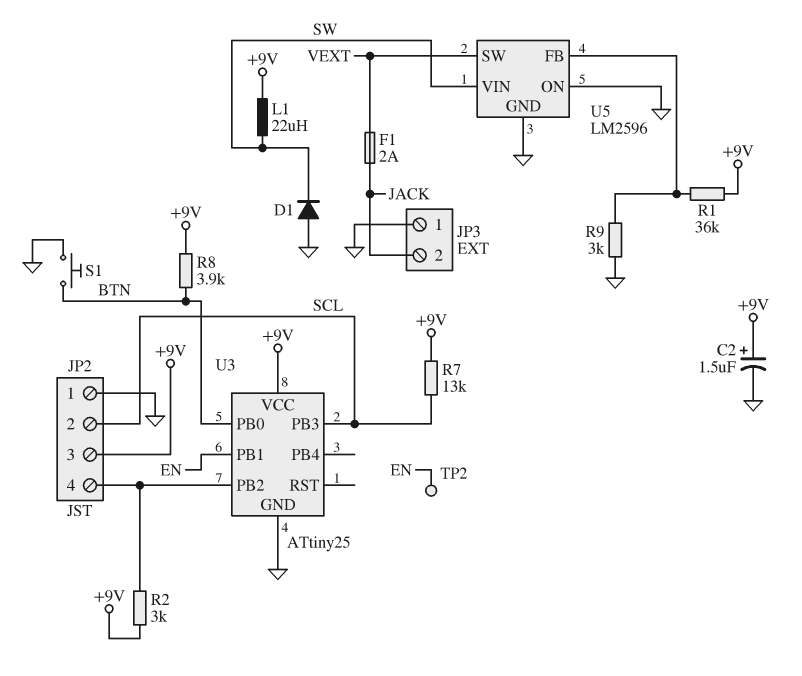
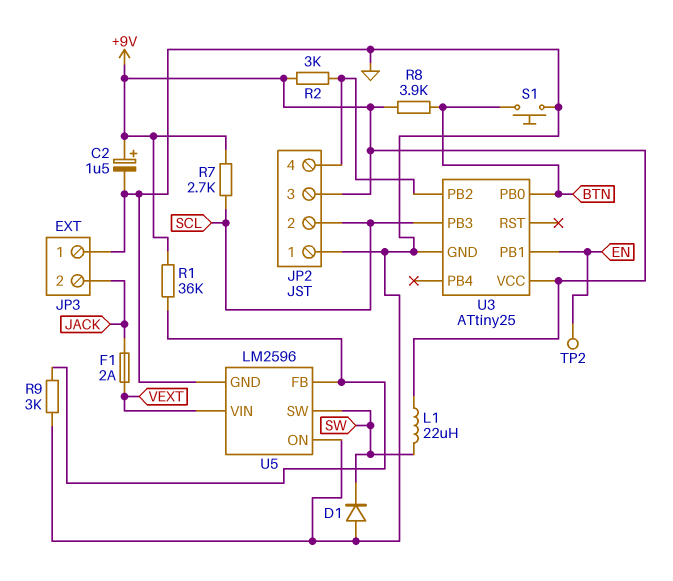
R7: 13k (+9V, SCL) -> 2.7k (+9V, SCL)
U5 pin SW: VEXT -> SW
U5 pin VIN: SW -> VEXT

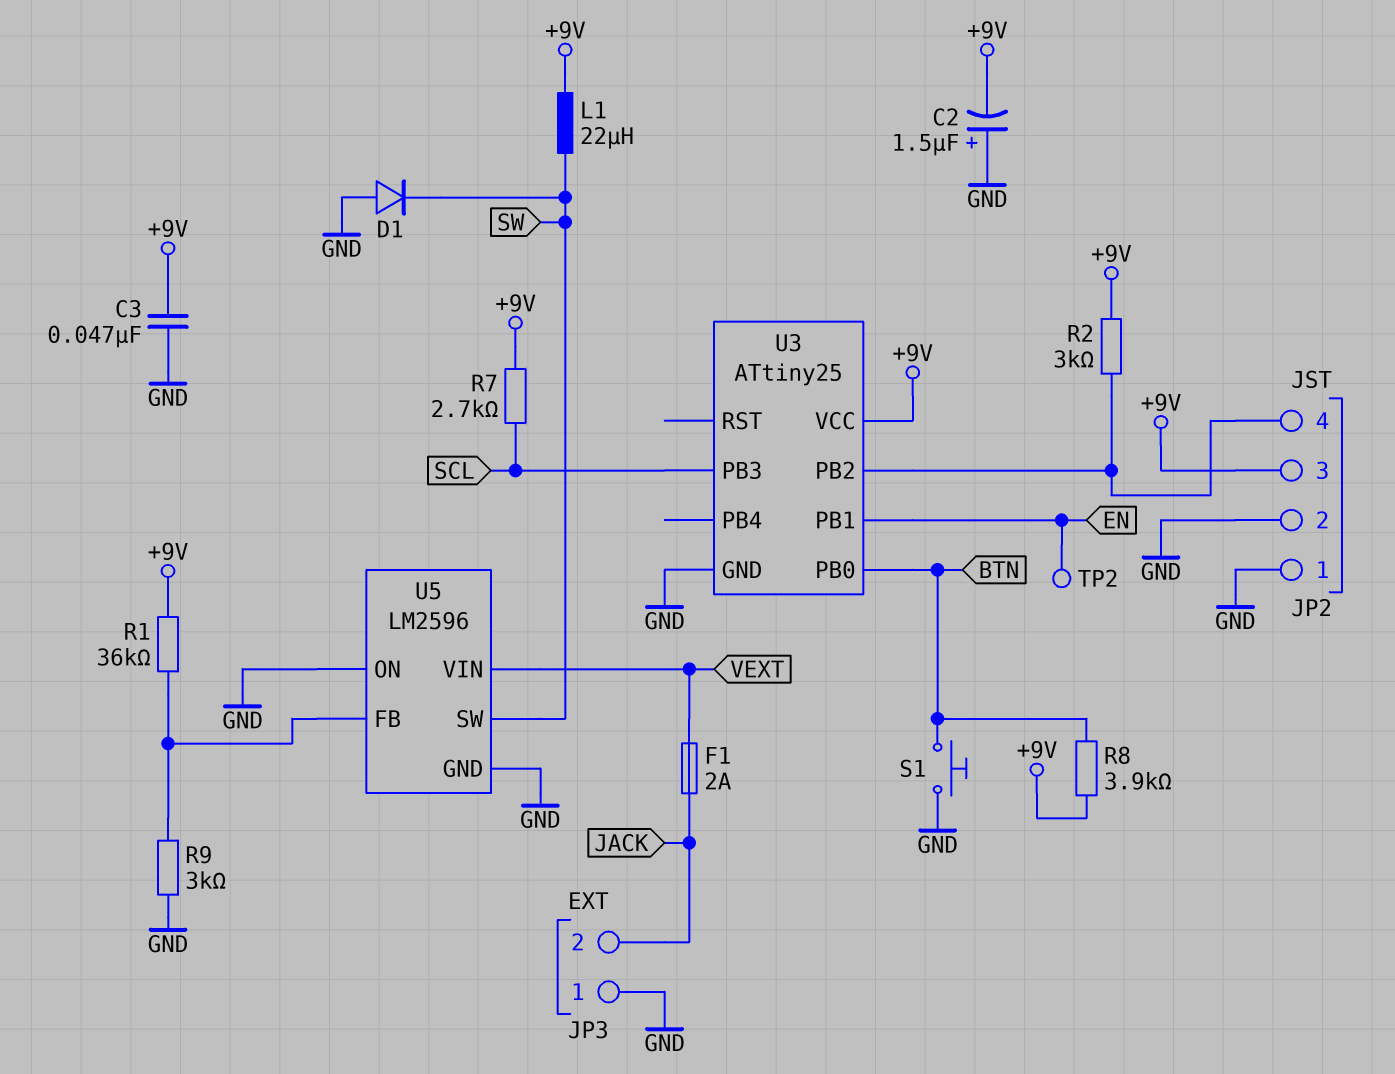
C2: 1.5uF (plus +9V, minus GND) -> 1.5uF (plus GND, minus +9V)
C3: none -> 47nF (+9V, GND)
JP2 pin 2: SCL -> GND

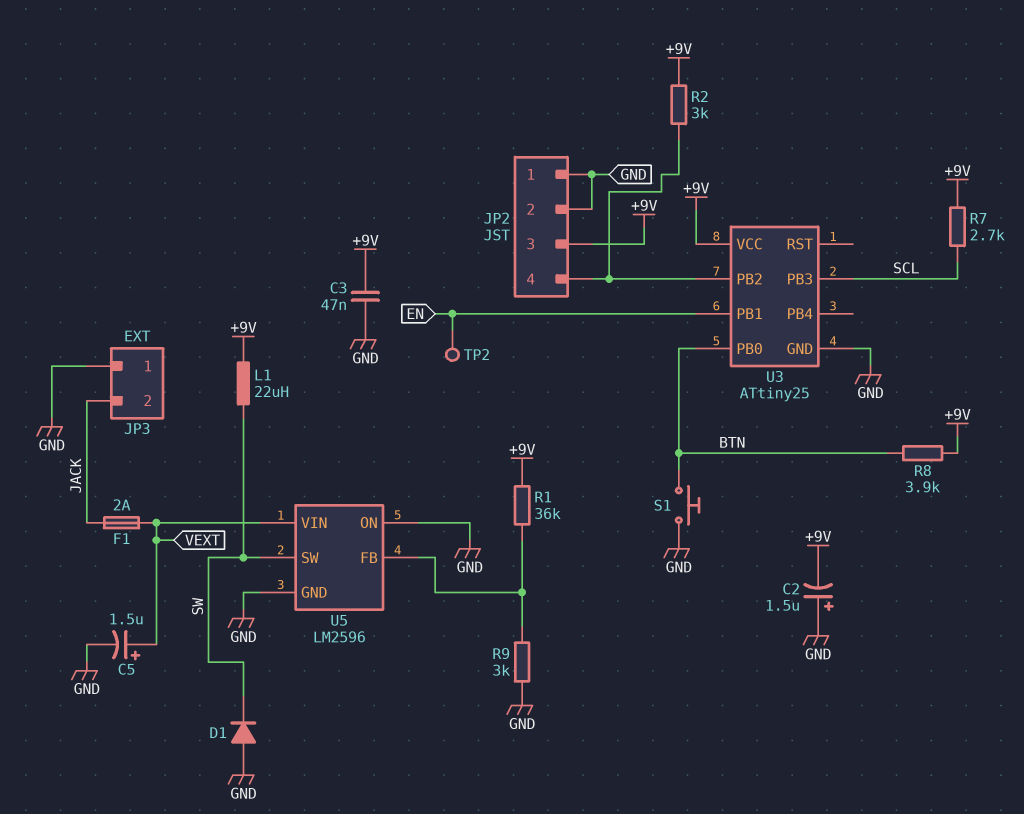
C5: none -> 1.5uF (plus VEXT, minus GND)

